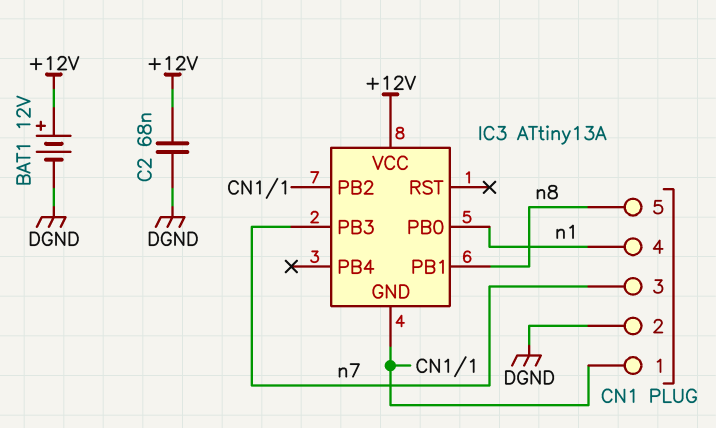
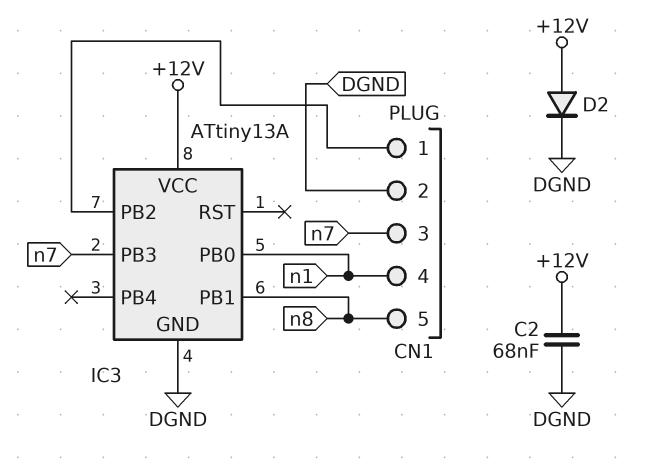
BAT1: 12V (plus +12V, minus DGND) -> none
D2: none -> diode (A +12V, K DGND)
IC3 pin GND: CN1/1 -> DGND

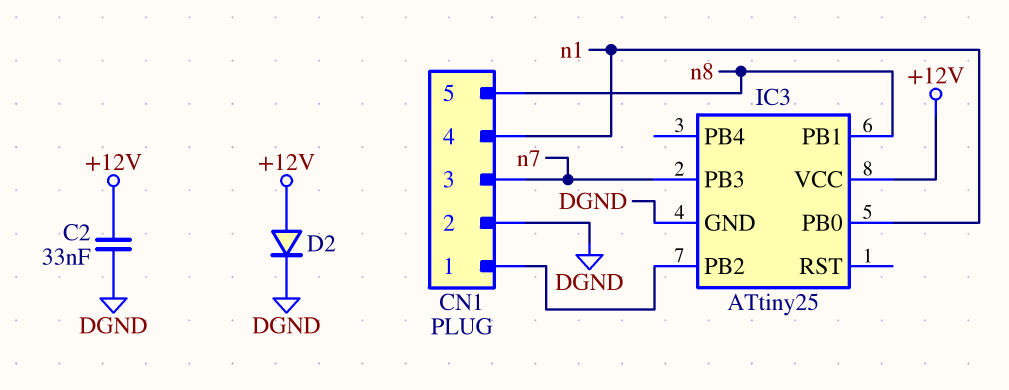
C2: 68nF (+12V, DGND) -> 33nF (+12V, DGND)
IC3: ATtiny13A -> ATtiny25

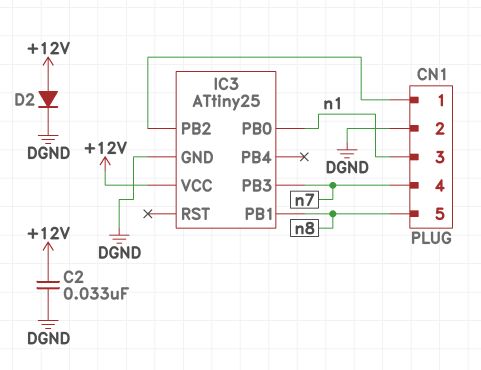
CN1 pin 3: n7 -> n1
CN1 pin 4: n1 -> n7

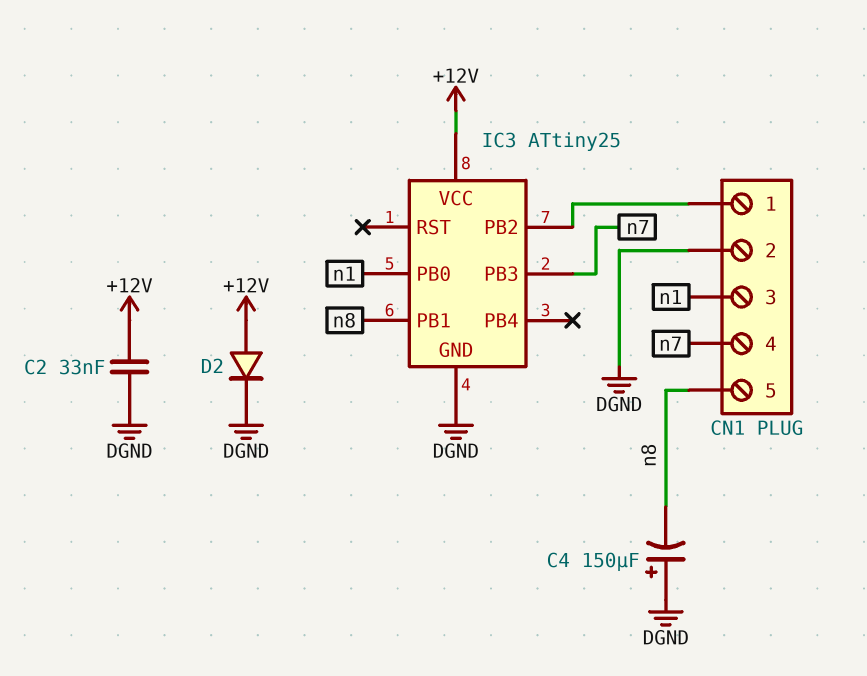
C4: none -> 150uF (plus DGND, minus n8)

